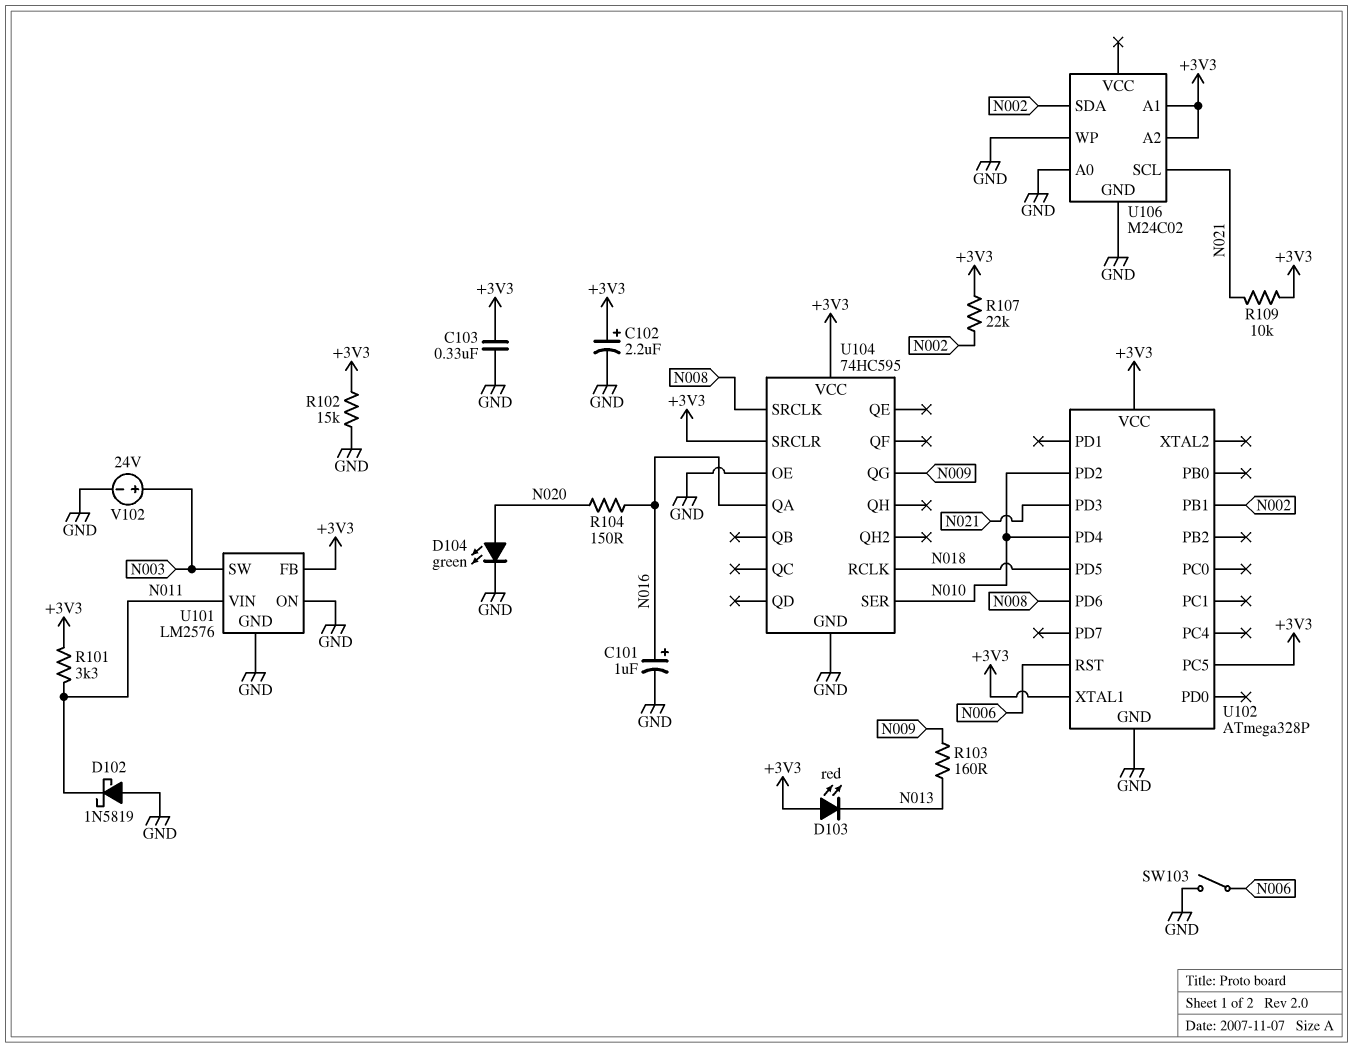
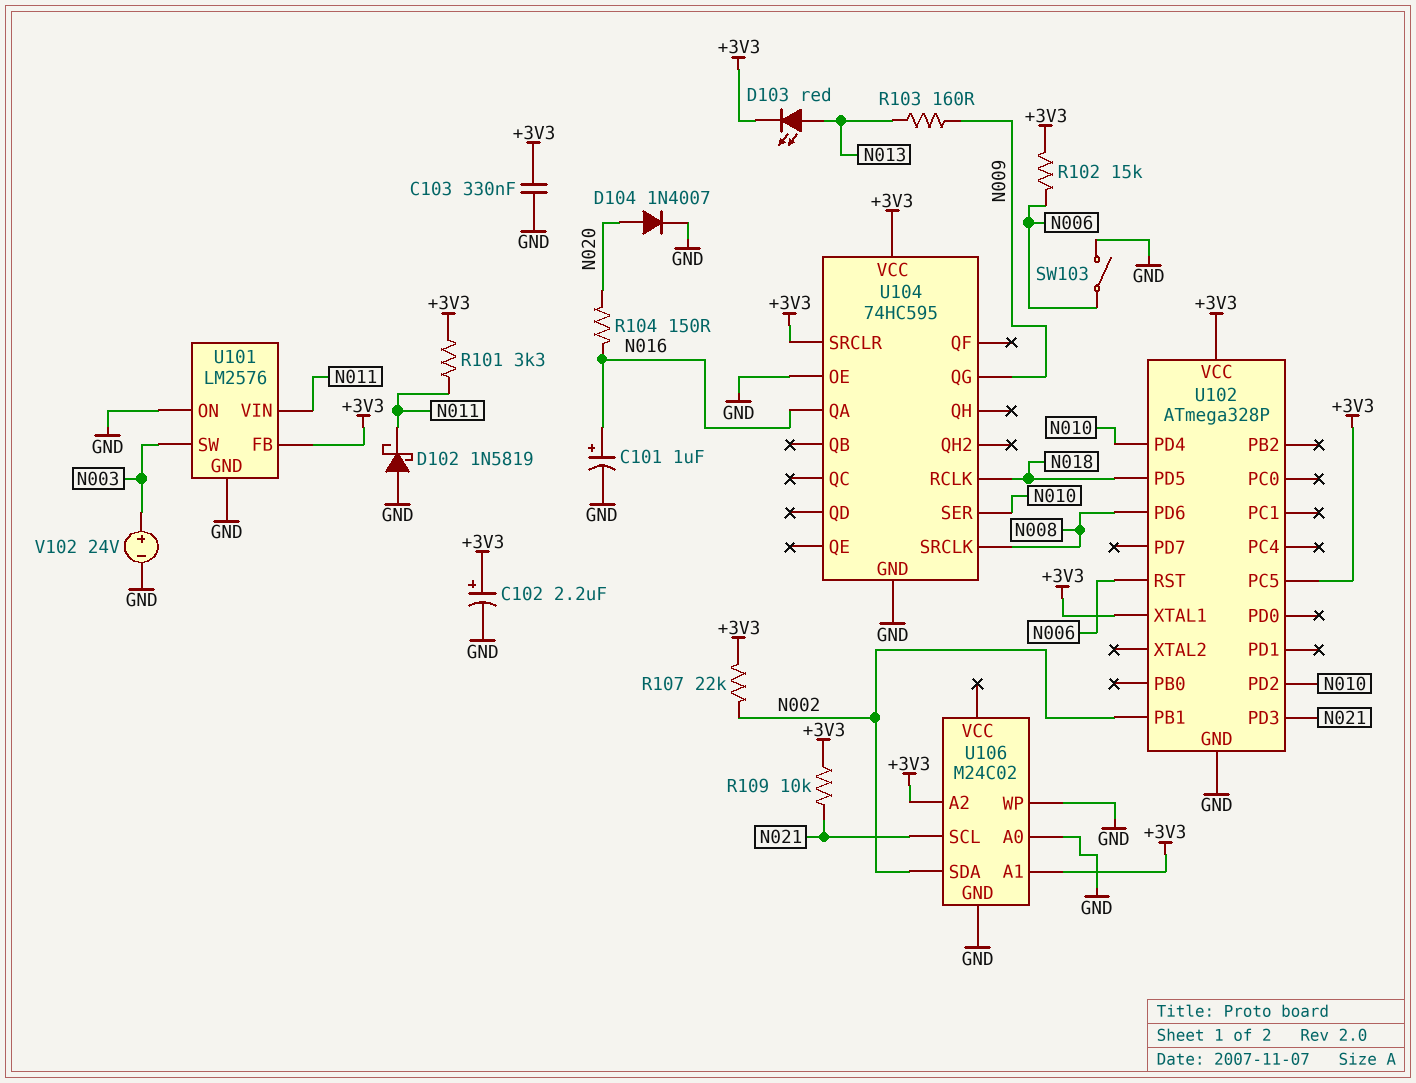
D103: LED red (A +3V3, K N013) -> LED red (A N013, K +3V3)
D104: LED green (A N020, K GND) -> diode 1N4007 (A N020, K GND)
R102: 15k (+3V3, GND) -> 15k (+3V3, N006)

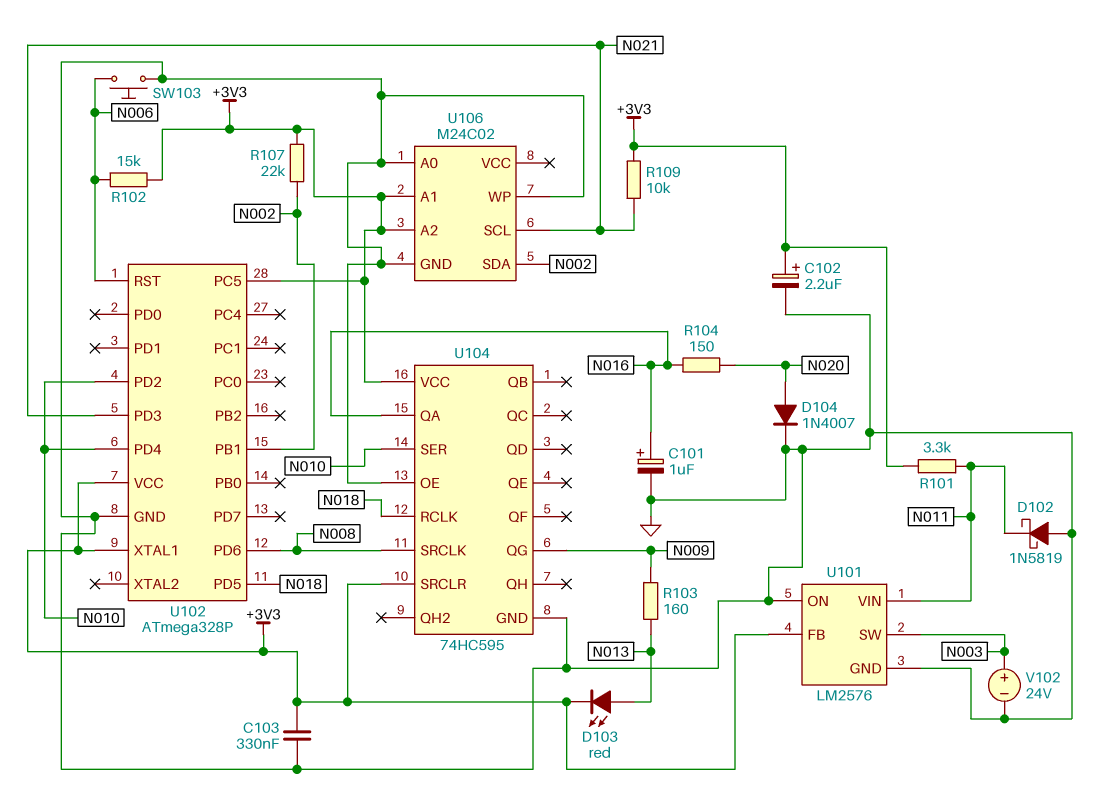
SW103: switch (GND, N006) -> button (GND, N006)

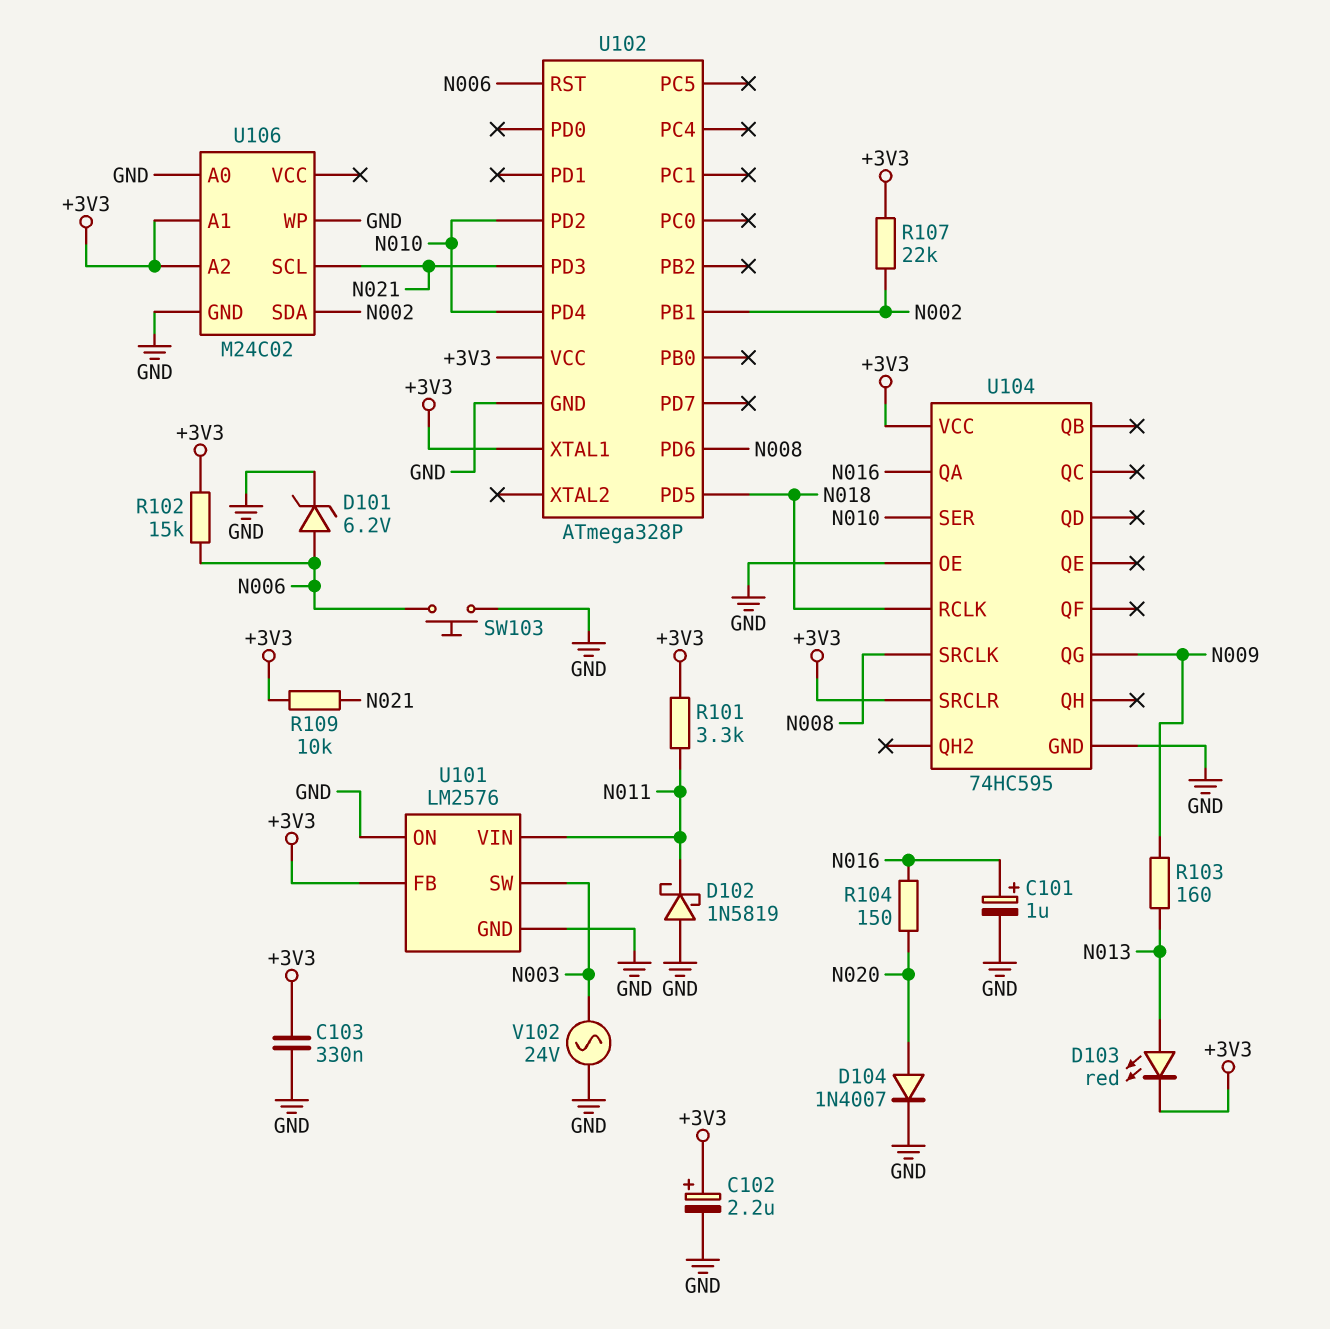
D101: none -> zener 6.2V (A N006, K GND)
U102 pin PC5: +3V3 -> none
V102: 24V (plus N003, minus GND) -> AC 24V (GND, N003)

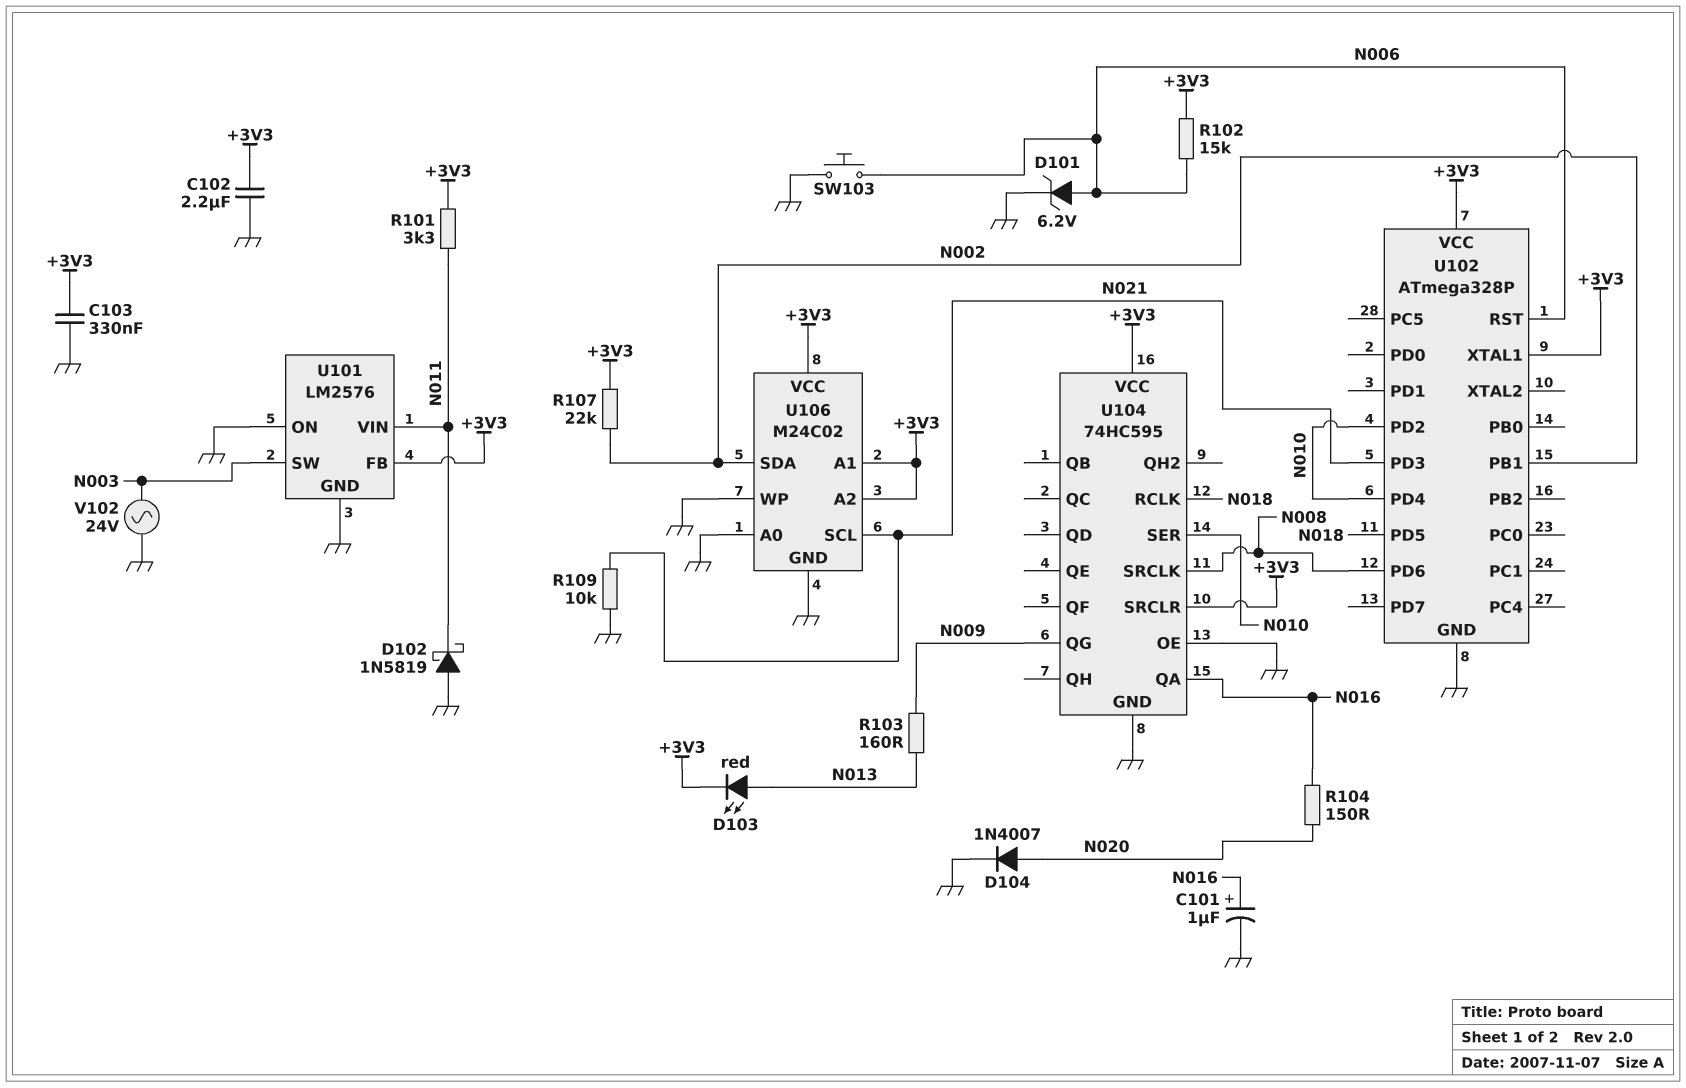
C102: 2.2uF (plus +3V3, minus GND) -> 2.2uF (+3V3, GND)
R109: 10k (+3V3, N021) -> 10k (GND, N021)
U106 pin VCC: none -> +3V3

